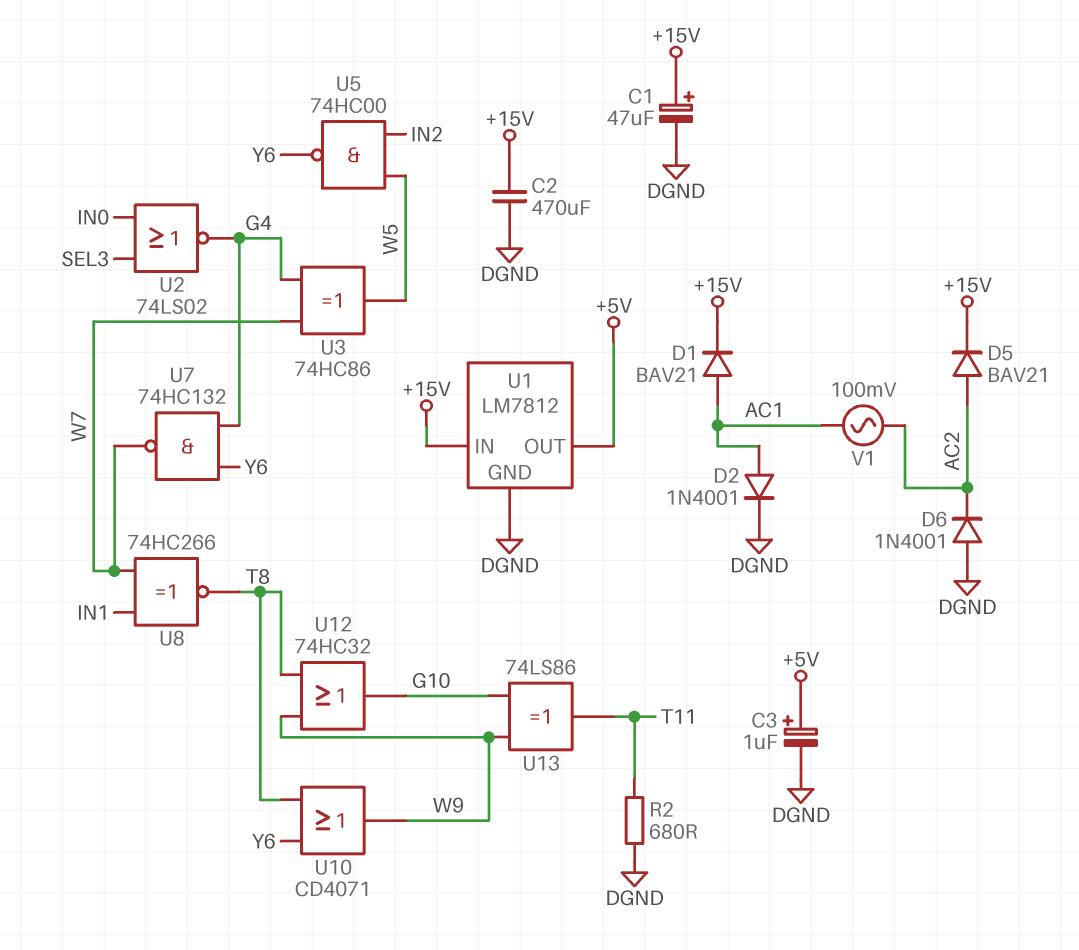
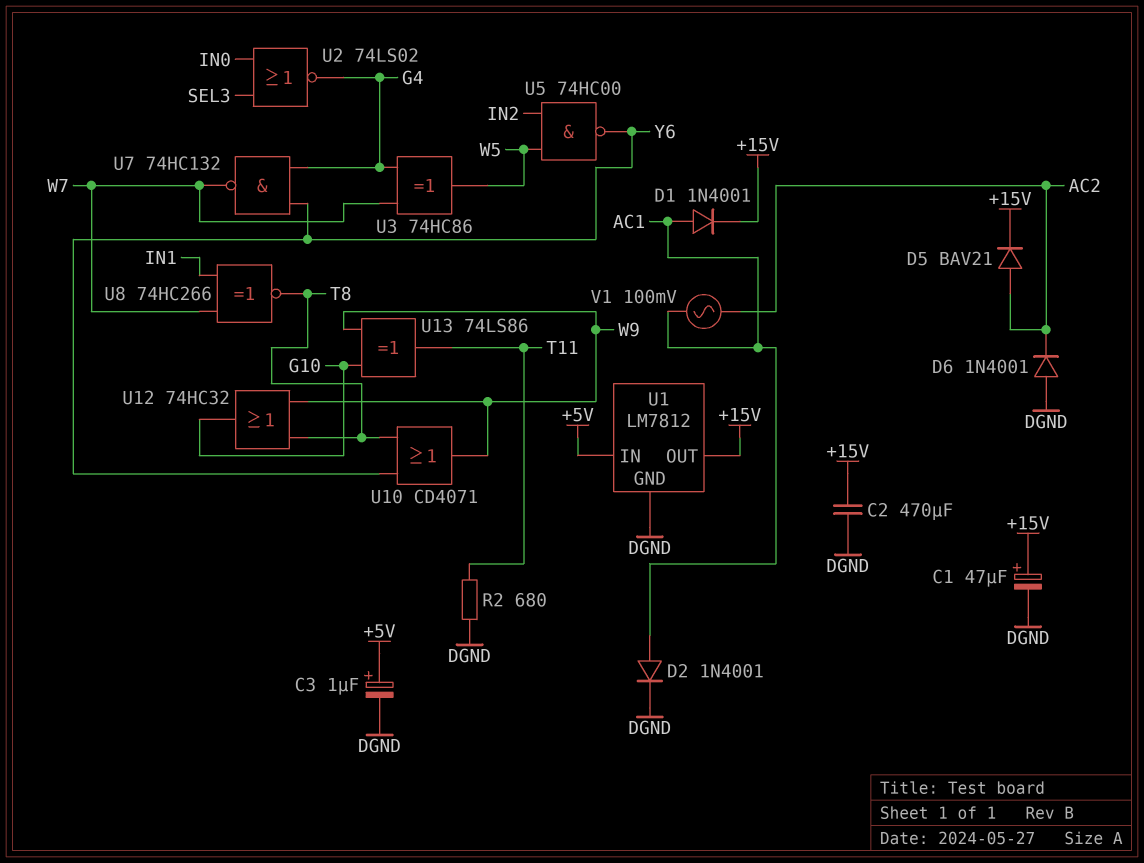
D1: diode BAV21 (A AC1, K +15V) -> diode 1N4001 (A AC1, K +15V)
U1 pin IN: +15V -> +5V
U1 pin OUT: +5V -> +15V

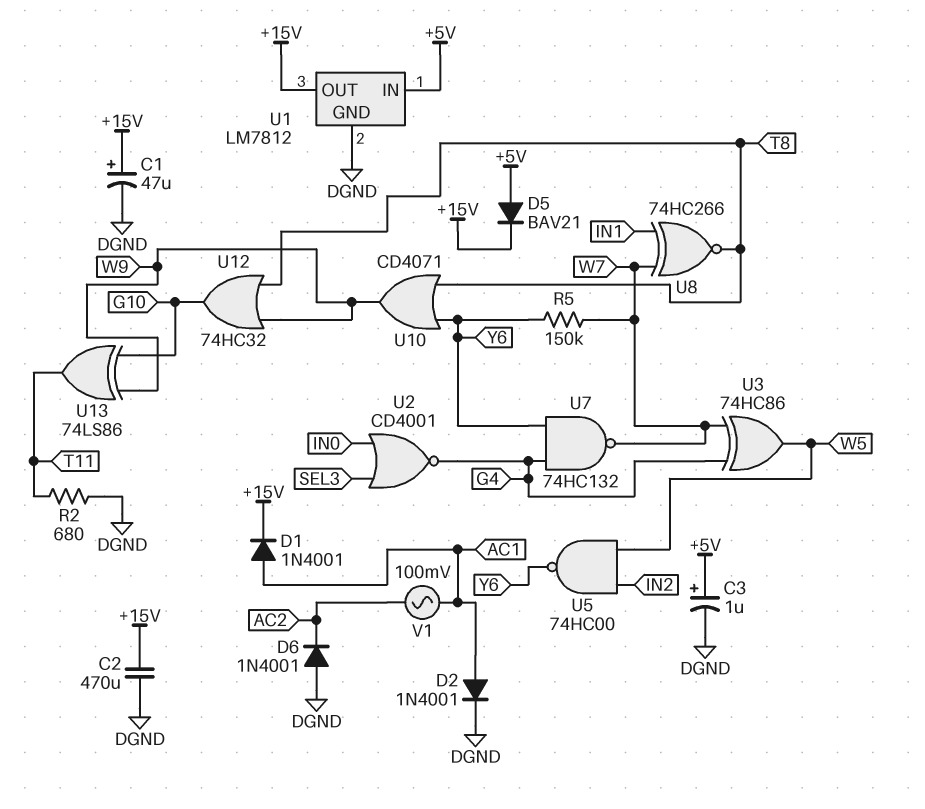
D5: diode BAV21 (A AC2, K +15V) -> diode BAV21 (A +5V, K +15V)
R5: none -> 150k (W7, Y6)
U2: NOR 74LS02 (in IN0, in SEL3, out G4) -> NOR CD4001 (in IN0, in SEL3, out G4)

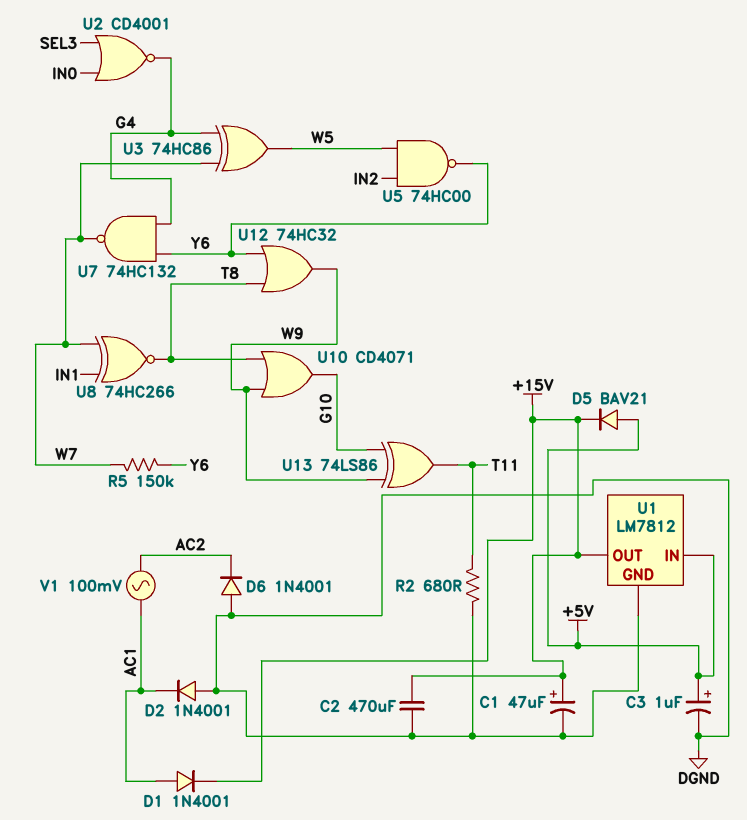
D2: diode 1N4001 (A AC1, K DGND) -> diode 1N4001 (A DGND, K AC1)
U10: OR CD4071 (in T8, in Y6, out W9) -> OR CD4071 (in T8, in W9, out G10)
U12: OR 74HC32 (in T8, in W9, out G10) -> OR 74HC32 (in T8, in Y6, out W9)

